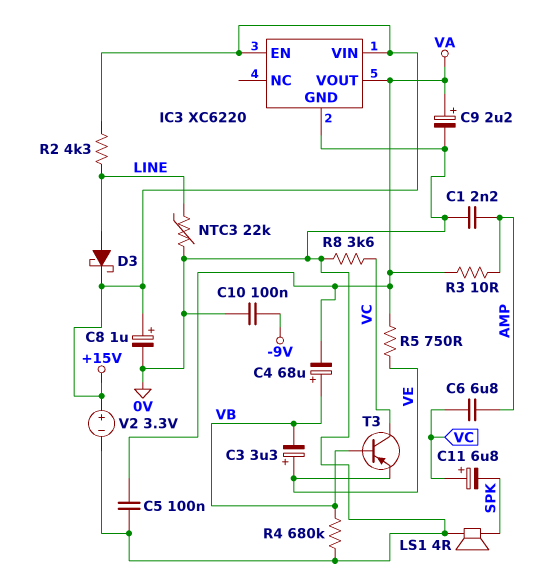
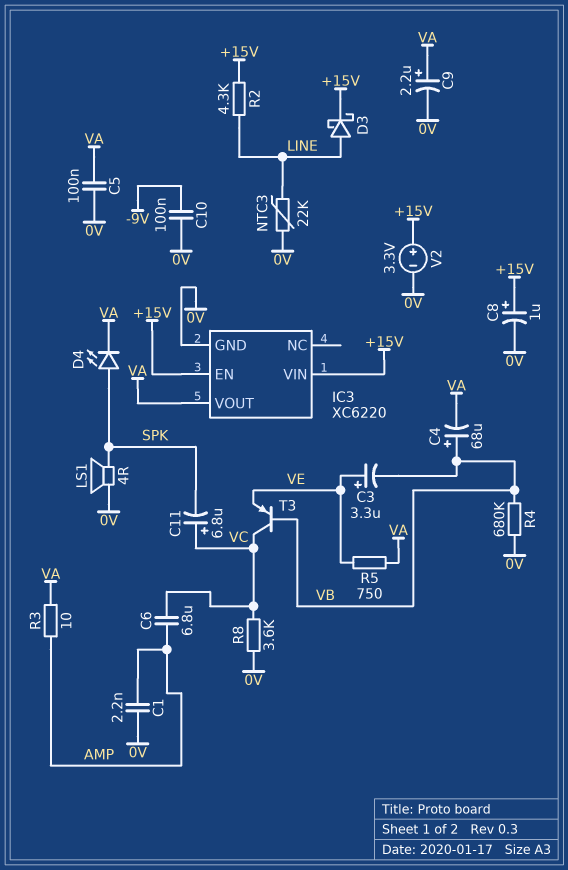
D4: none -> LED (A SPK, K VA)

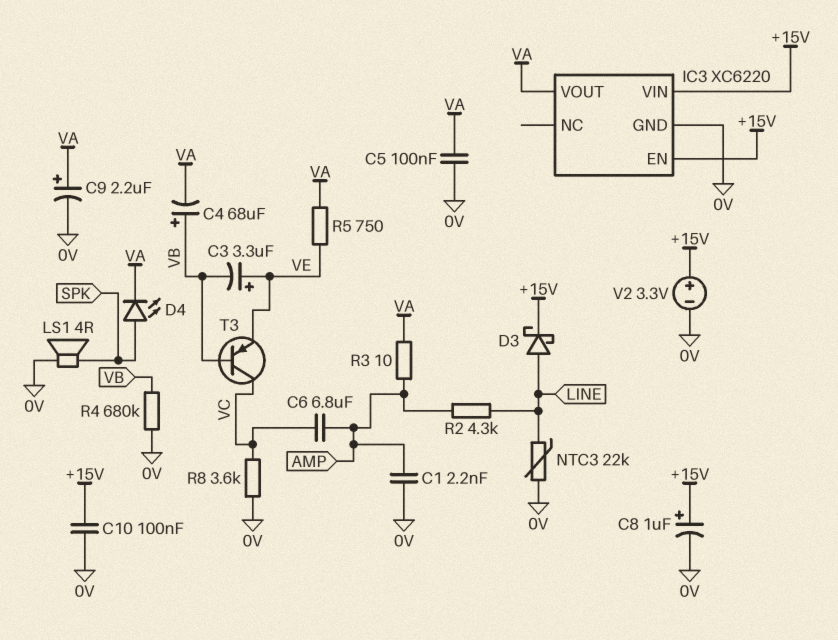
C10: 100nF (-9V, 0V) -> 100nF (+15V, 0V)
C11: 6.8uF (plus VC, minus SPK) -> none
R2: 4.3k (+15V, LINE) -> 4.3k (AMP, LINE)

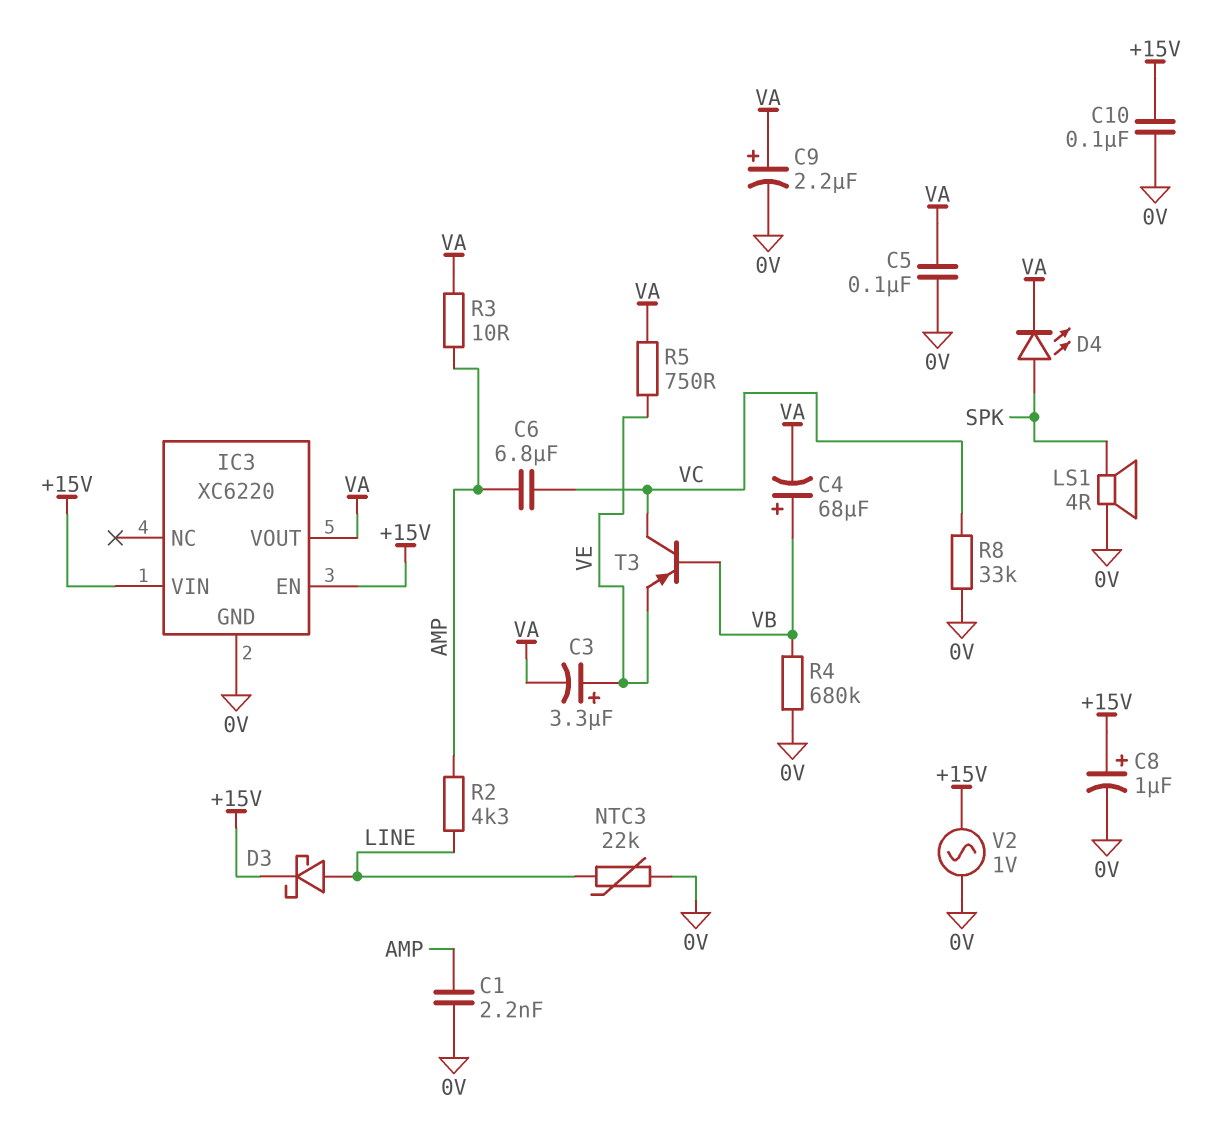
C3: 3.3uF (plus VE, minus VB) -> 3.3uF (plus VE, minus VA)
R8: 3.6k (0V, VC) -> 33k (0V, VC)
V2: 3.3V (plus +15V, minus 0V) -> AC 1V (+15V, 0V)

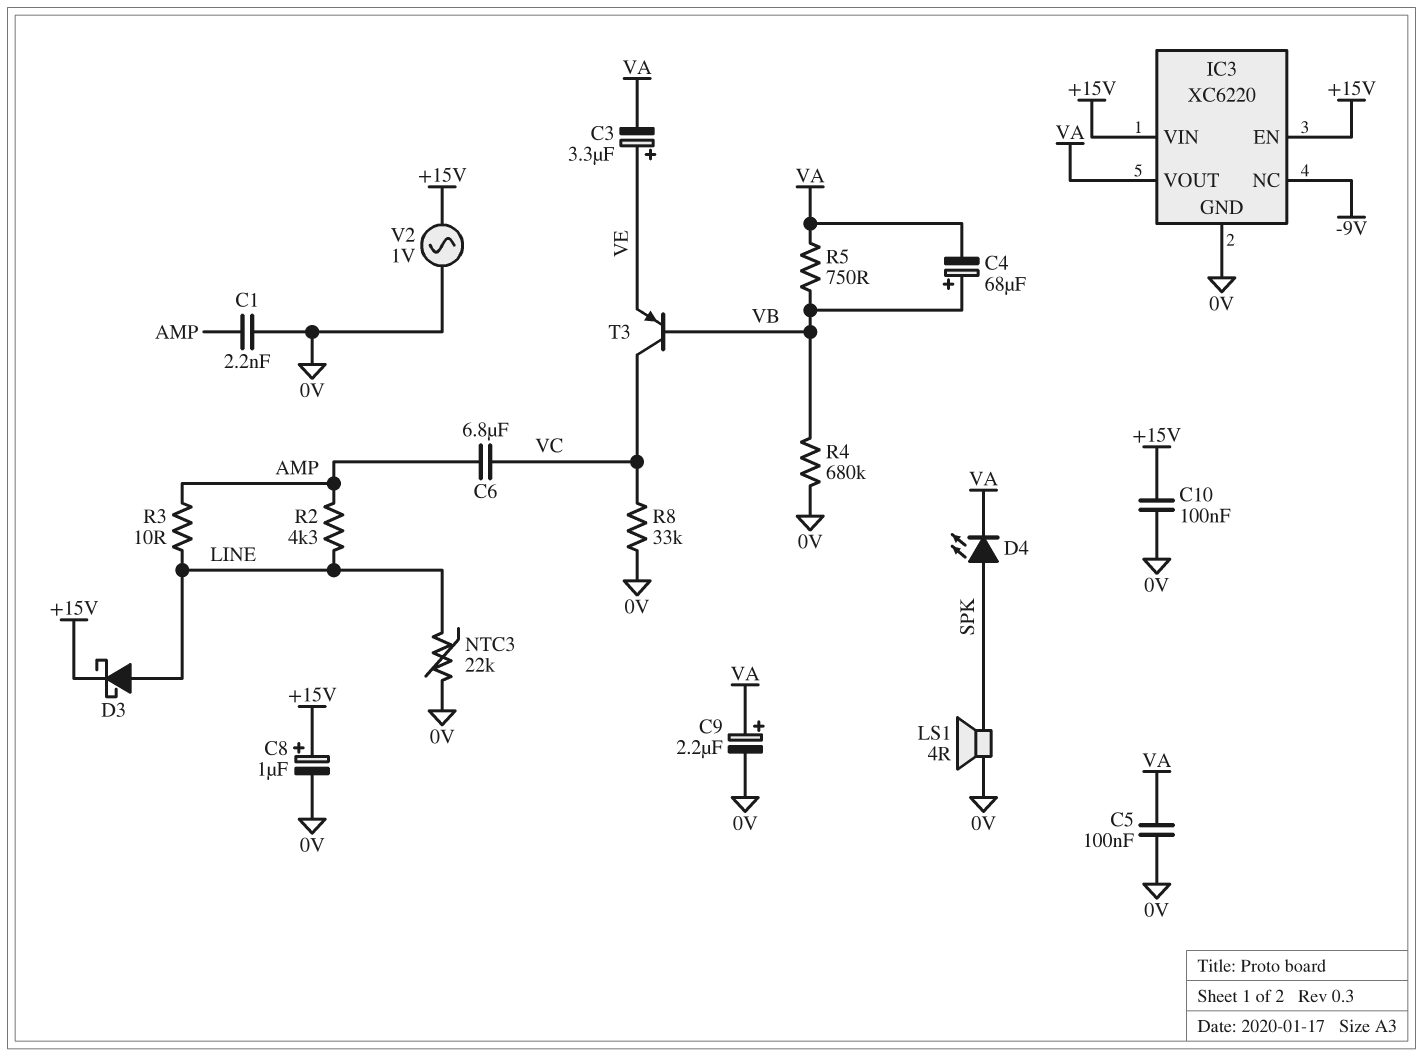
IC3 pin NC: none -> -9V
R3: 10 (AMP, VA) -> 10 (AMP, LINE)
R5: 750 (VA, VE) -> 750 (VA, VB)

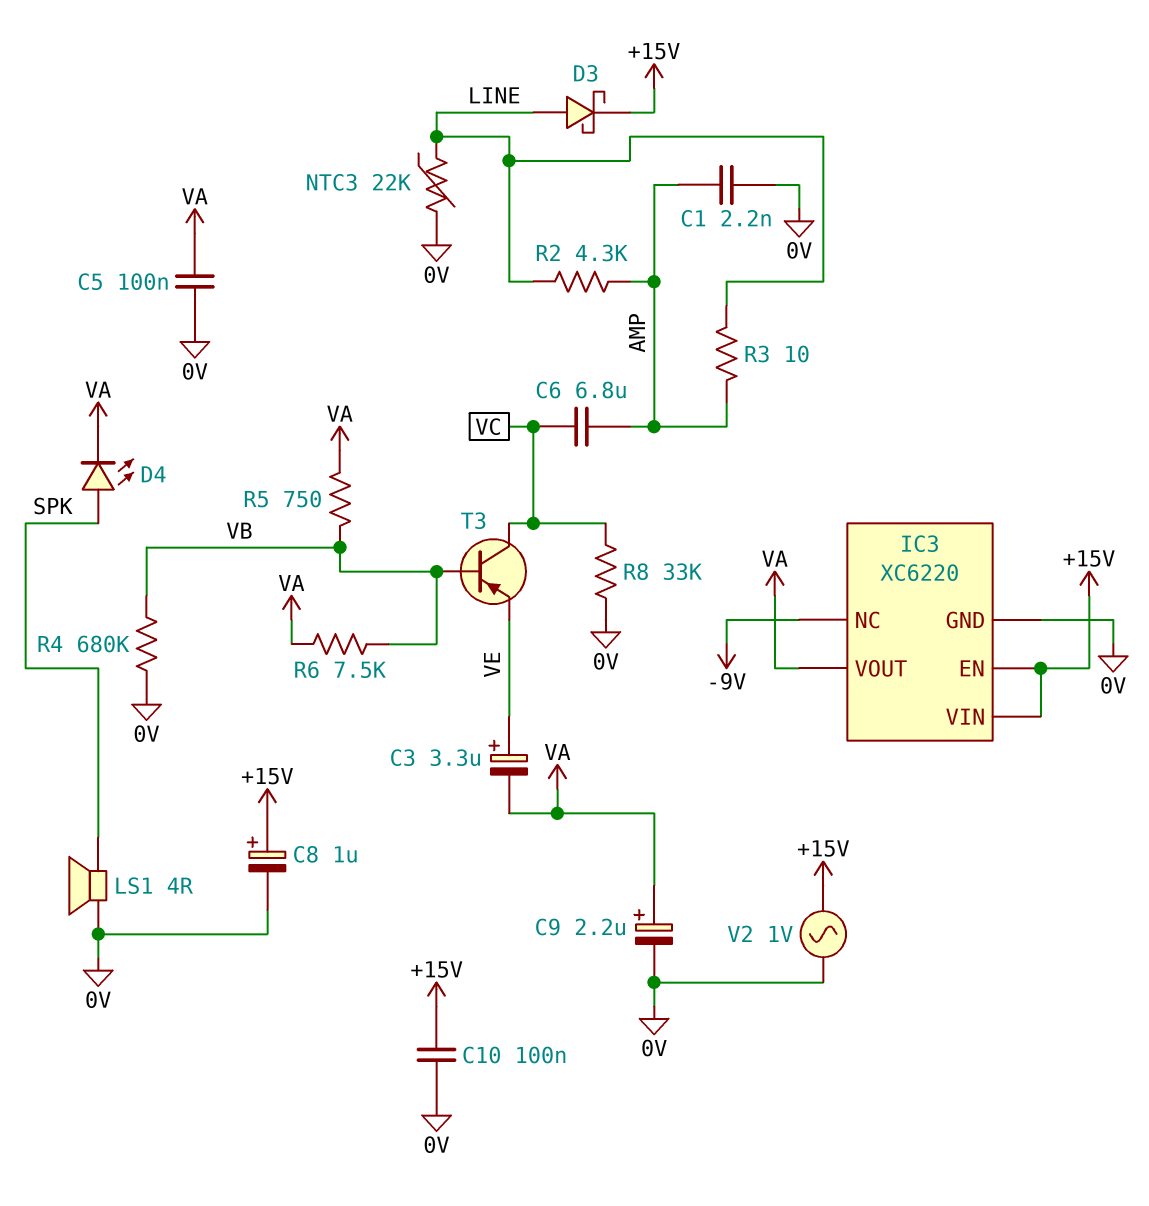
C4: 68uF (plus VB, minus VA) -> none
R6: none -> 7.5k (VA, VB)

